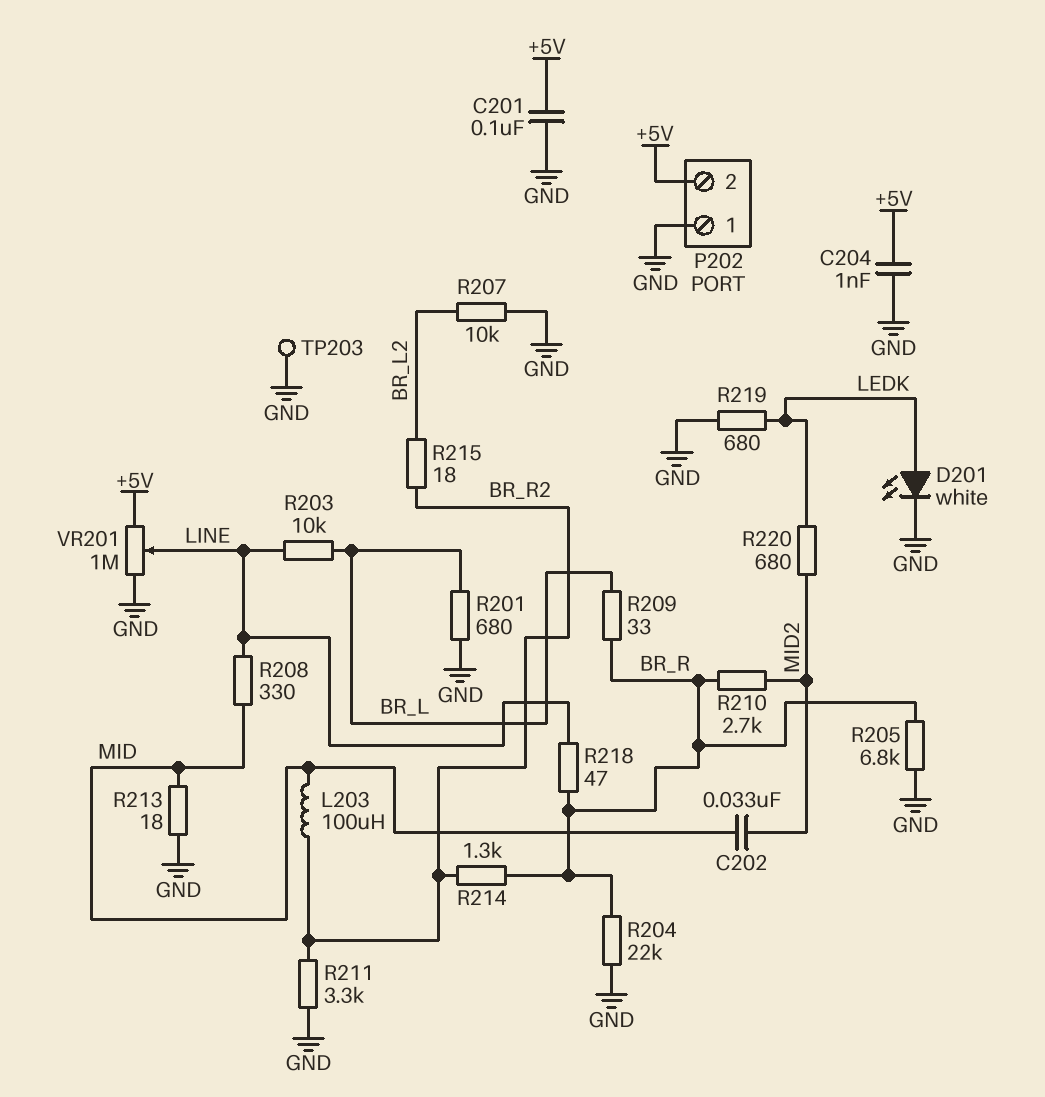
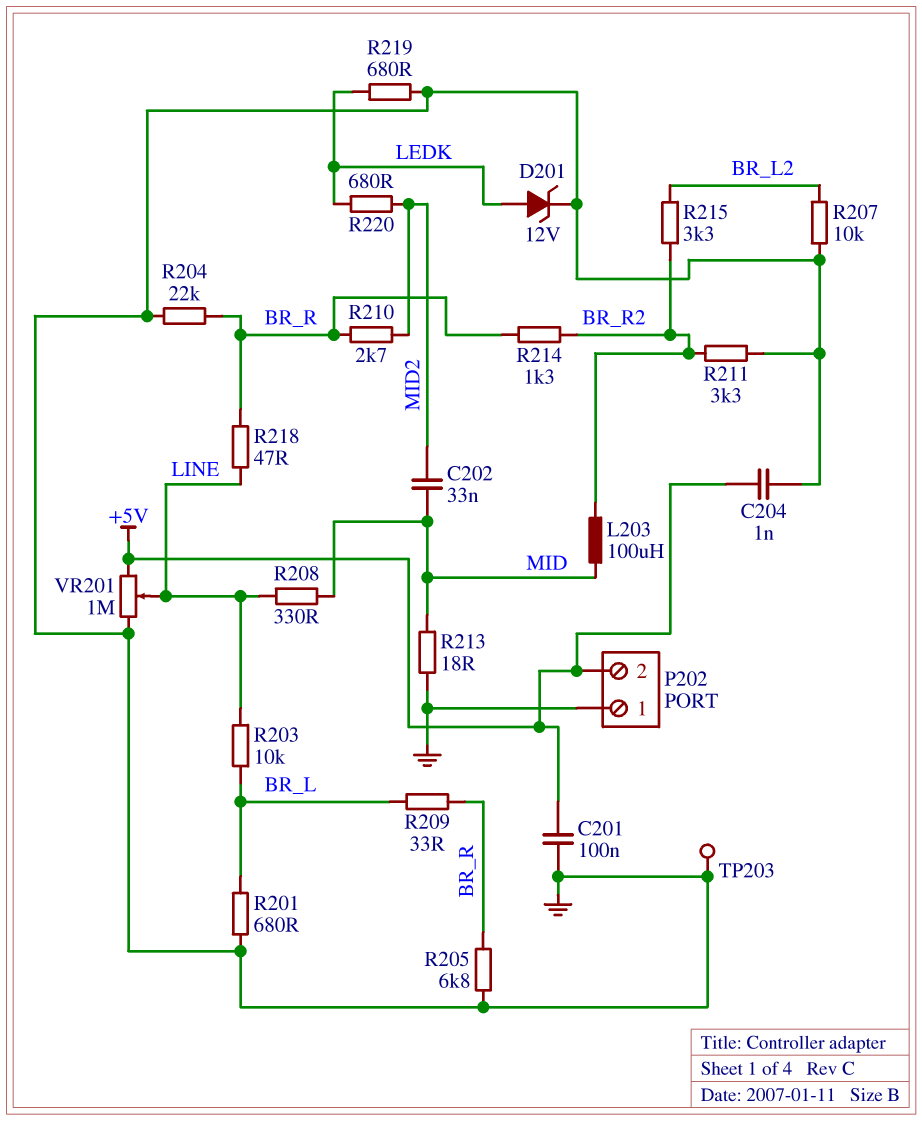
D201: LED white (A LEDK, K GND) -> zener 12V (A LEDK, K GND)
R215: 18 (BR_L2, BR_R2) -> 3.3k (BR_L2, BR_R2)

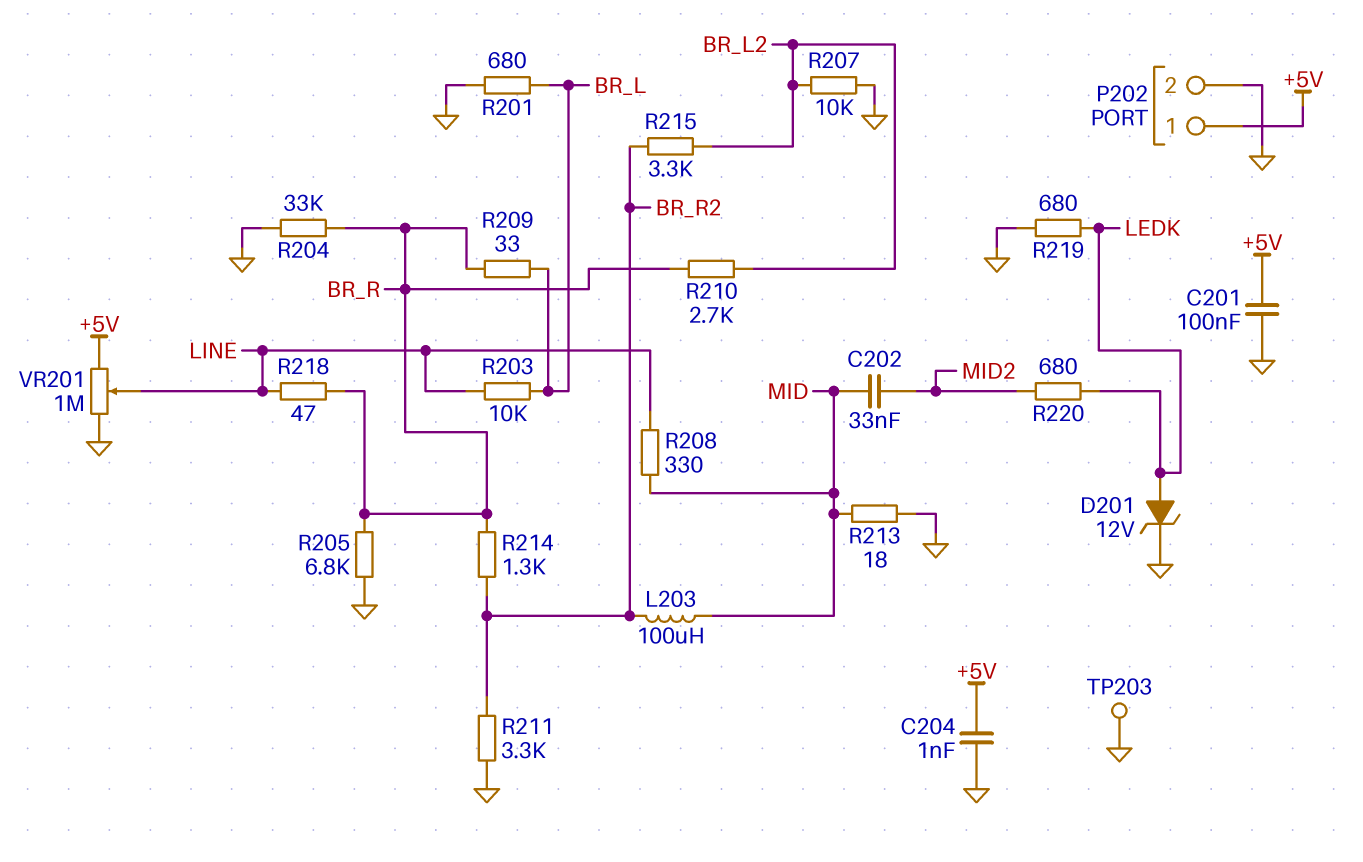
P202 pin 1: GND -> +5V
P202 pin 2: +5V -> GND
R204: 22k (BR_R, GND) -> 33k (BR_R, GND)
R210: 2.7k (BR_R, MID2) -> 2.7k (BR_L2, BR_R)

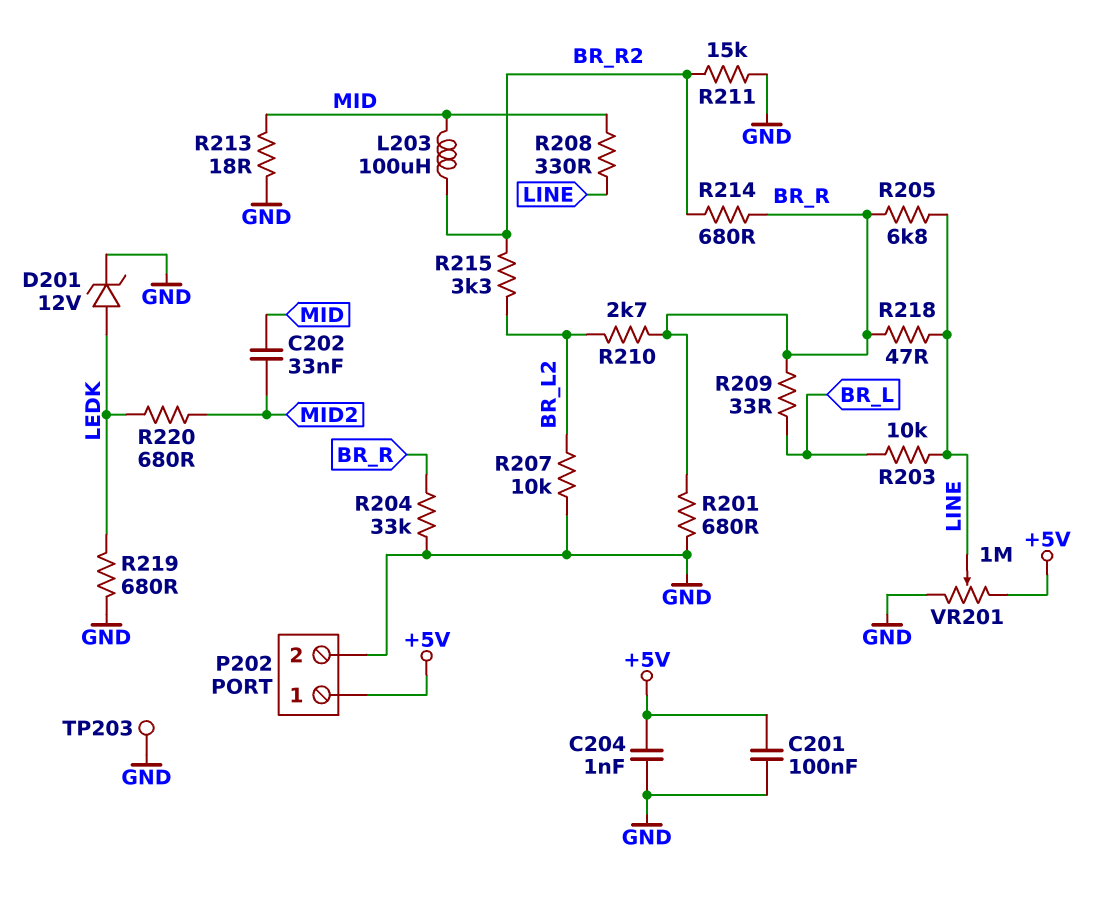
R201: 680 (BR_L, GND) -> 680 (BR_R, GND)
R205: 6.8k (BR_R, GND) -> 6.8k (BR_R, LINE)
R211: 3.3k (BR_R2, GND) -> 15k (BR_R2, GND)
R214: 1.3k (BR_R, BR_R2) -> 680 (BR_R, BR_R2)

